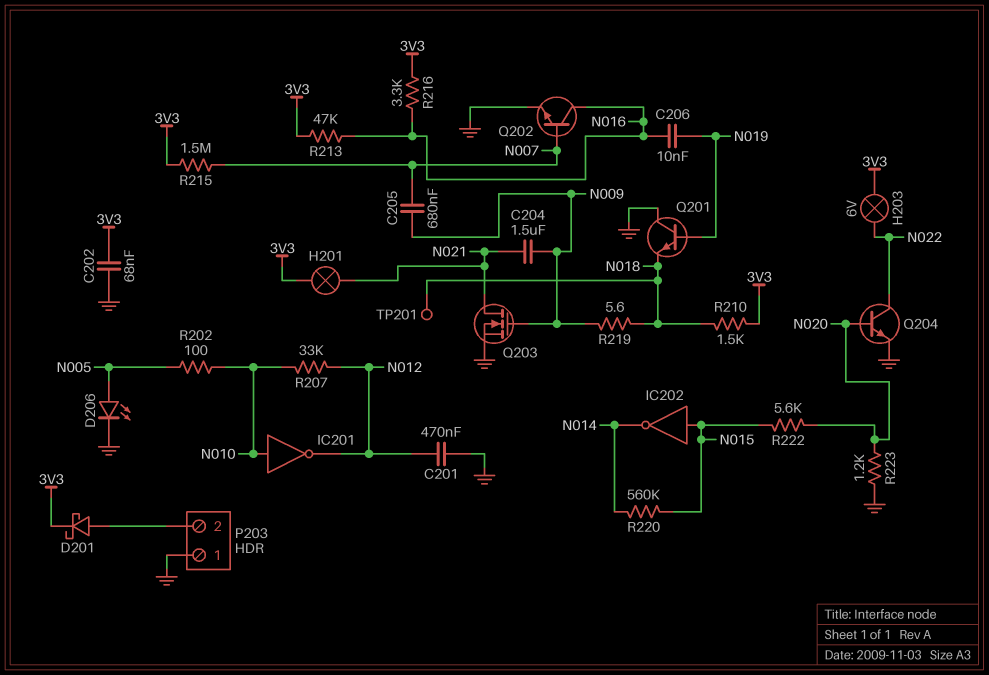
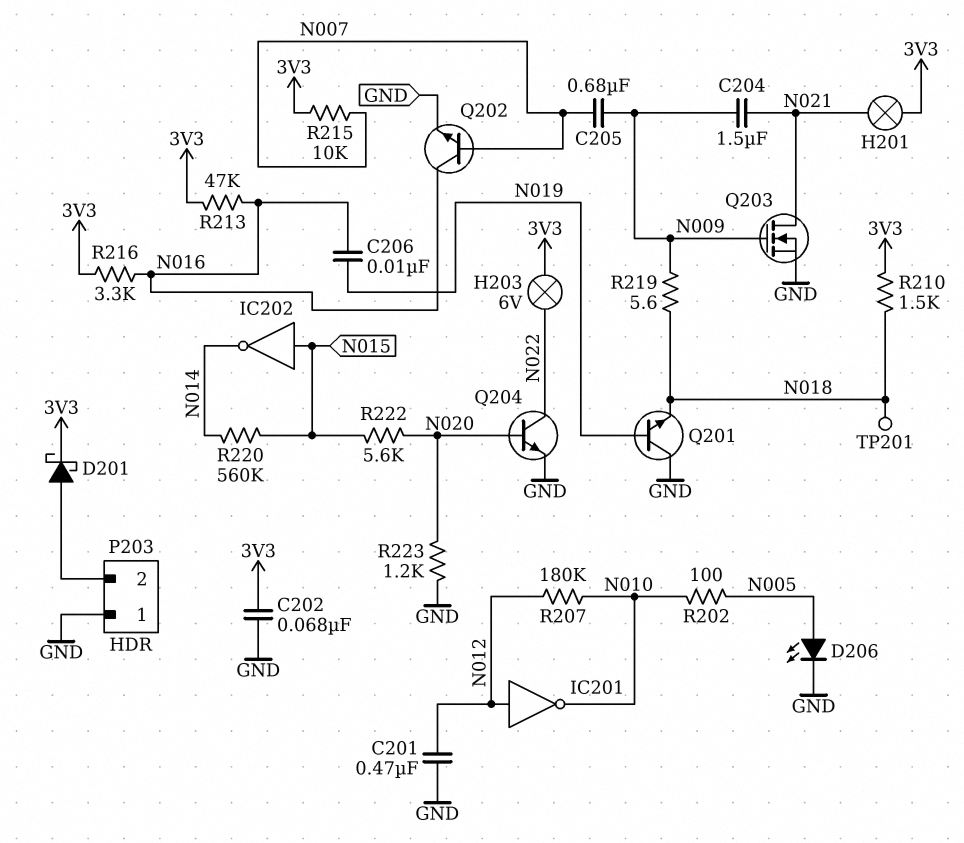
IC201: NOT (in N010, out N012) -> NOT (in N012, out N010)
R207: 33k (N010, N012) -> 180k (N010, N012)
R215: 1.5M (3V3, N007) -> 10k (3V3, N007)

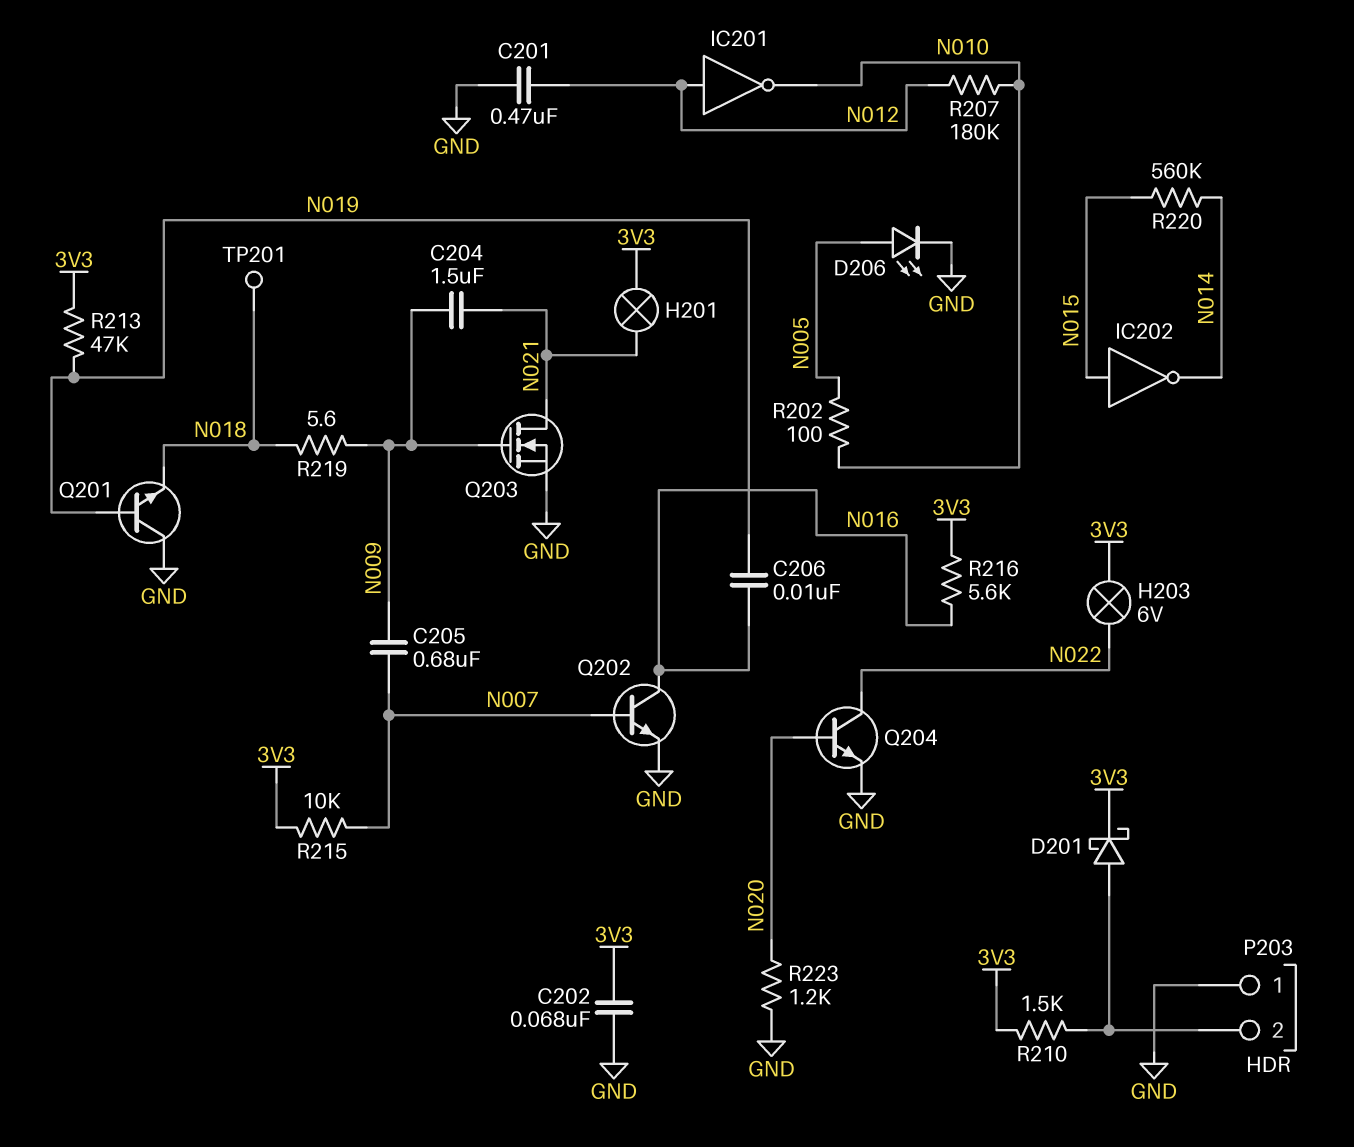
R210: 1.5k (3V3, N018) -> 1.5k (3V3, P203/2)
R213: 47k (3V3, N016) -> 47k (3V3, N019)
R216: 3.3k (3V3, N016) -> 5.6k (3V3, N016)
R222: 5.6k (N015, N020) -> none

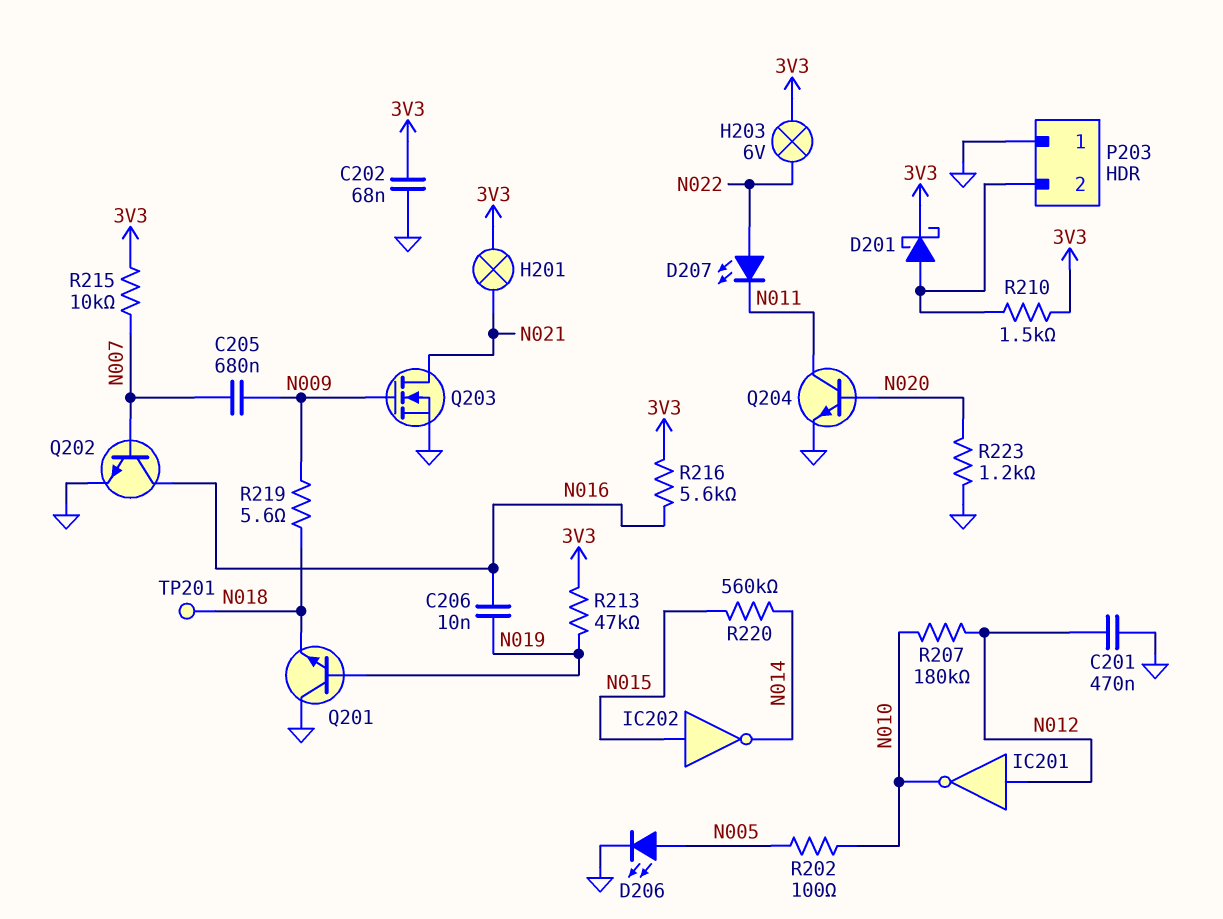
C204: 1.5uF (N009, N021) -> none
D207: none -> LED (A N022, K N011)
Q204: NPN (B N020, C N022, E GND) -> NPN (B N020, C N011, E GND)

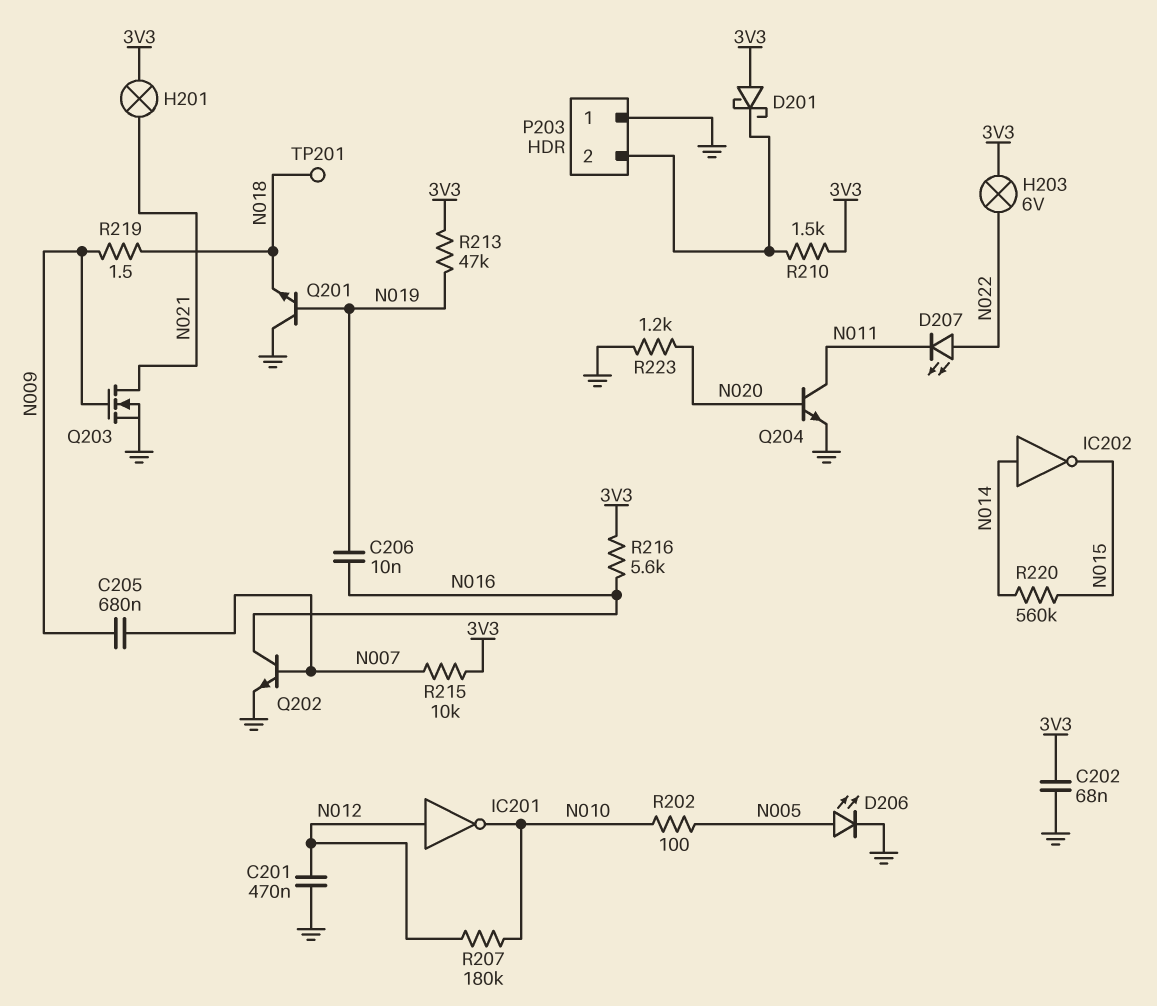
D201: schottky (A P203/2, K 3V3) -> schottky (A 3V3, K P203/2)
IC202: NOT (in N015, out N014) -> NOT (in N014, out N015)
R219: 5.6 (N009, N018) -> 1.5 (N009, N018)

